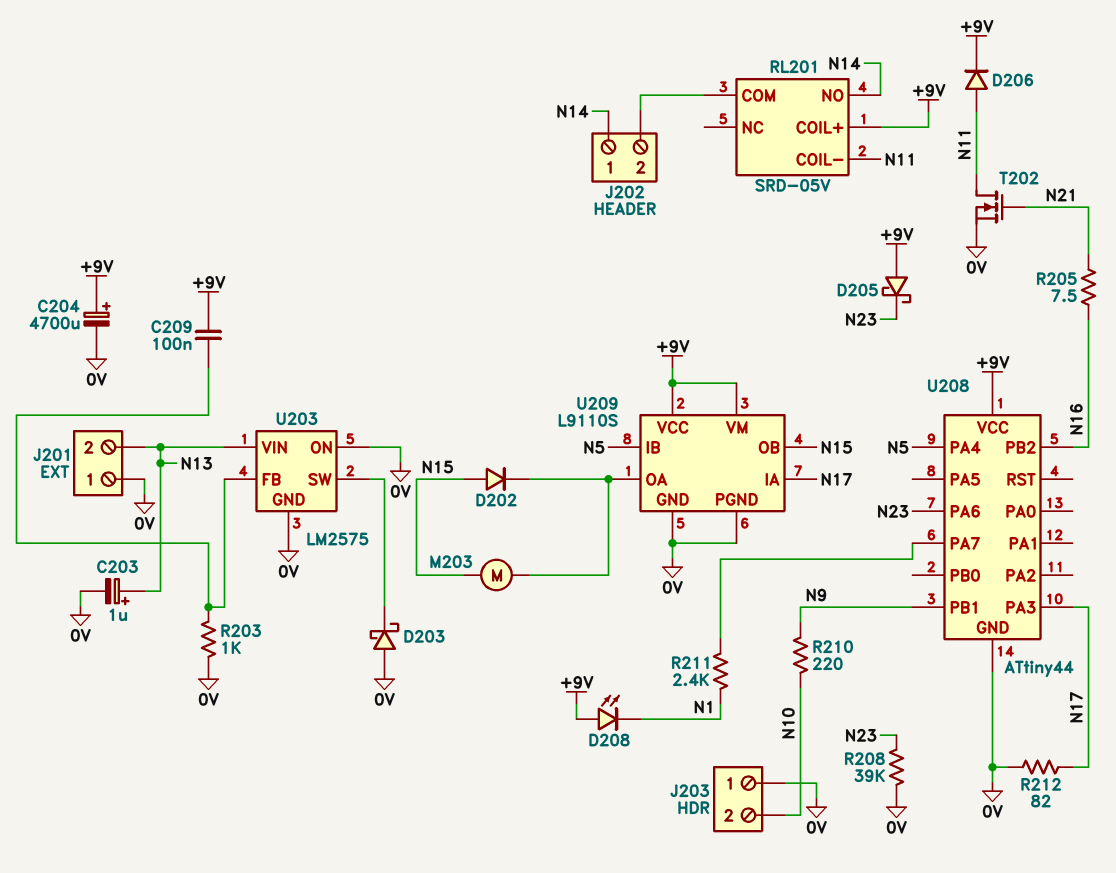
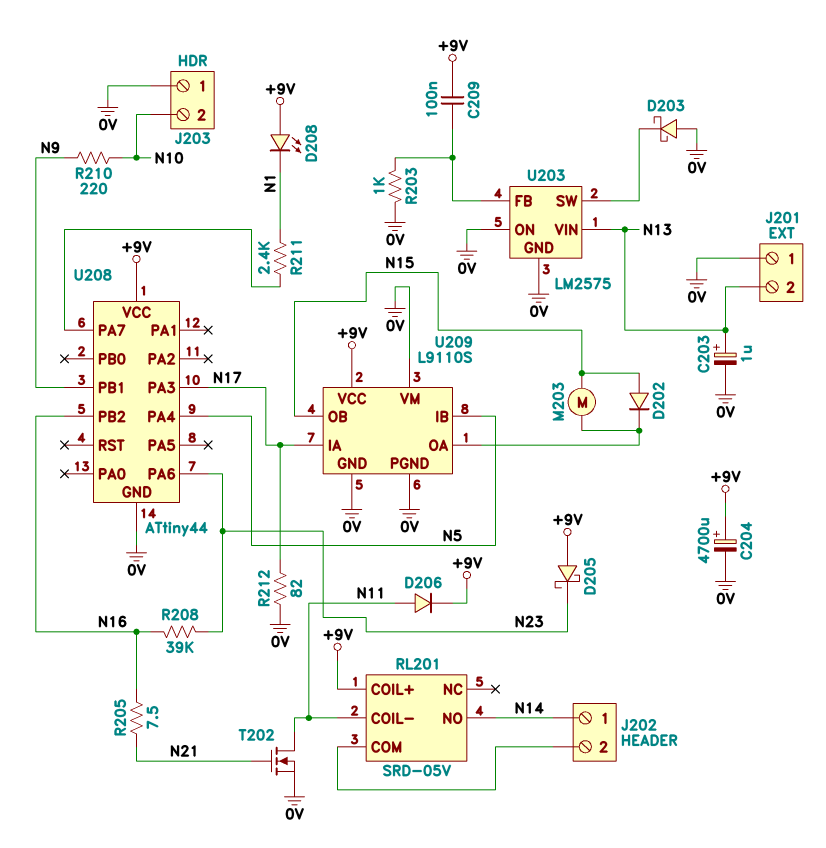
R208: 39k (0V, N23) -> 39k (N16, N23)
U209 pin VM: +9V -> 0V

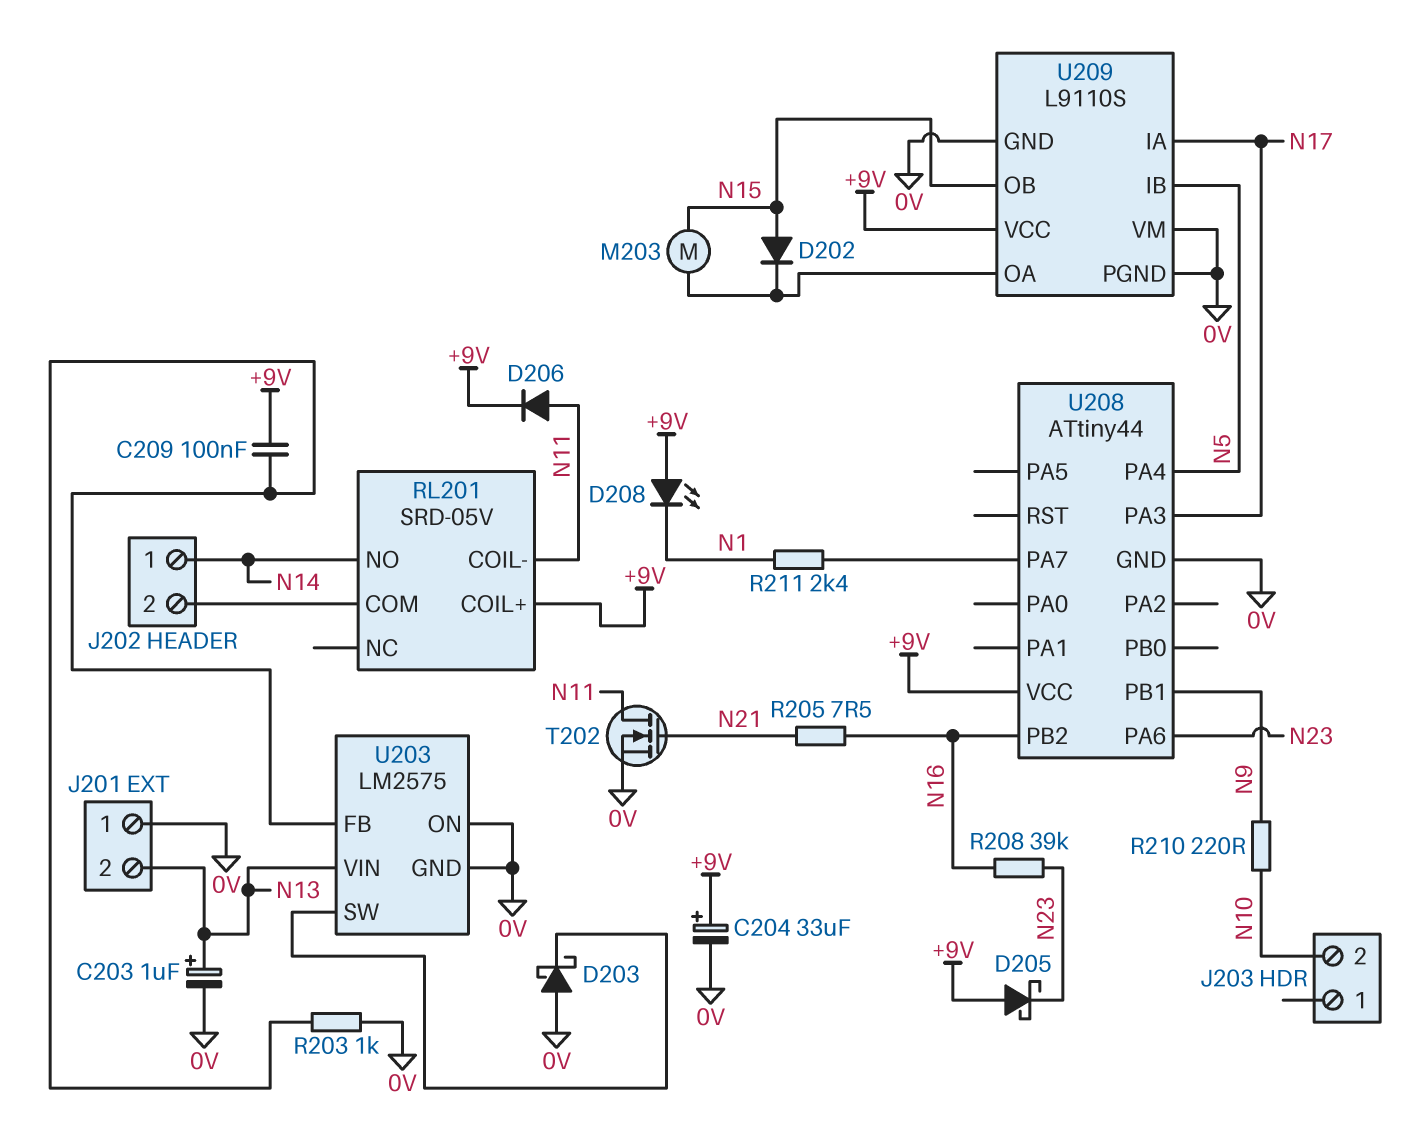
C204: 4700uF (plus +9V, minus 0V) -> 33uF (plus +9V, minus 0V)
J203 pin 1: 0V -> none
R212: 82 (0V, N17) -> none

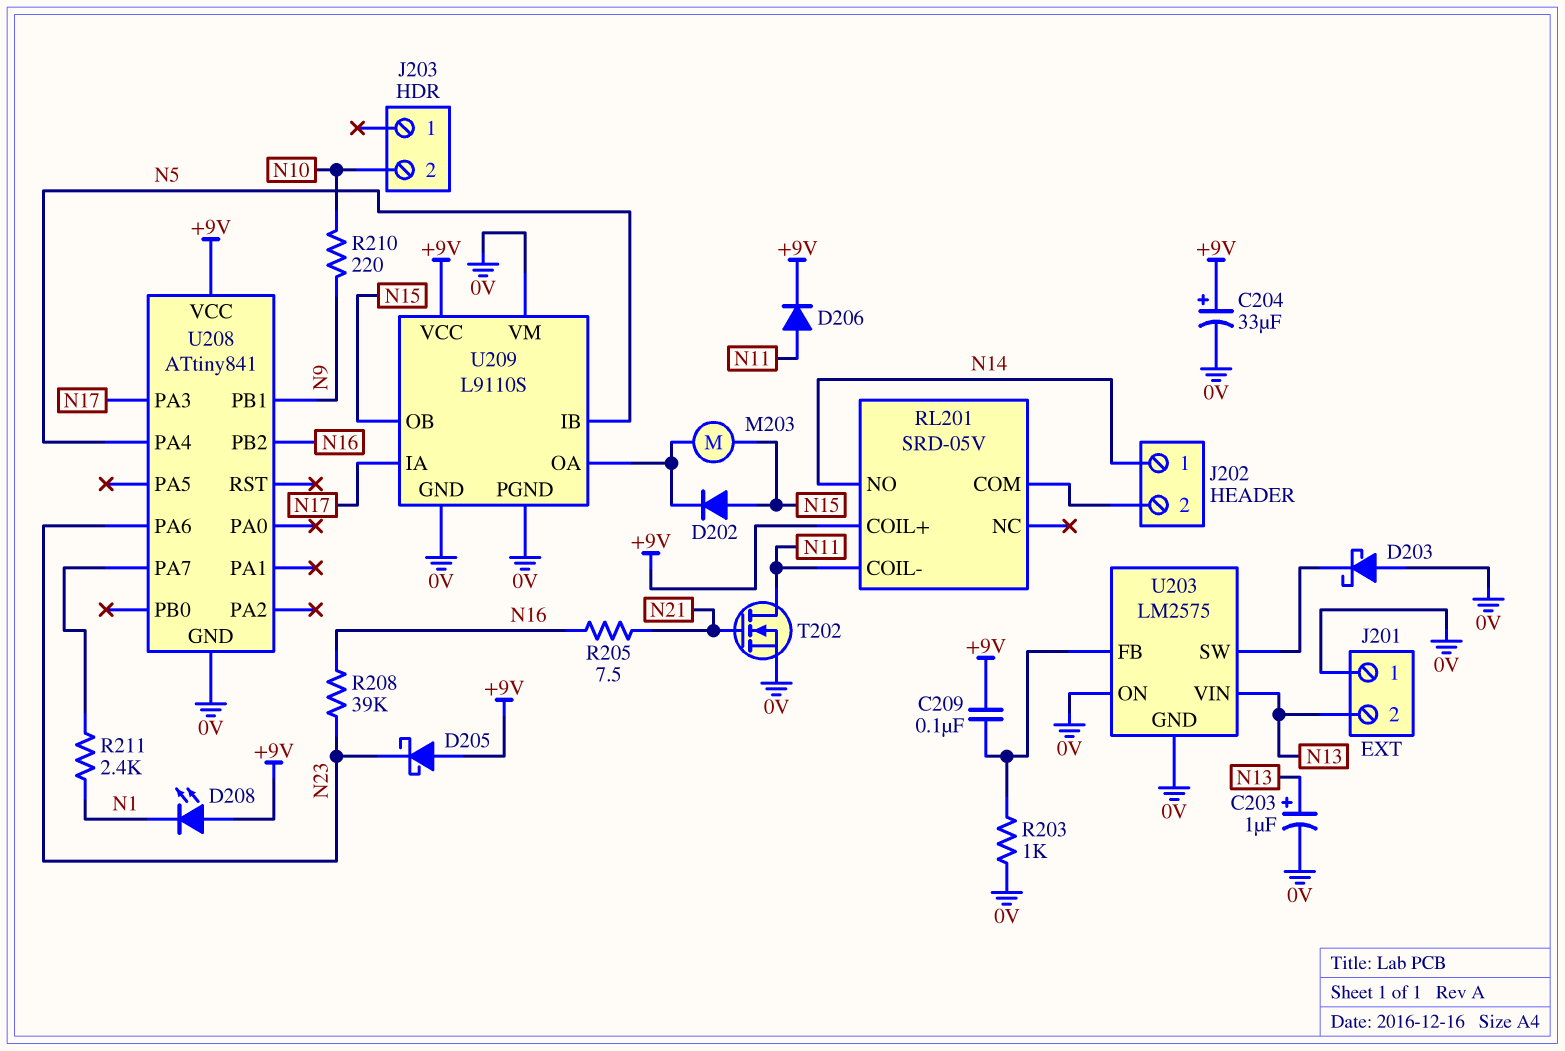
U208: ATtiny44 -> ATtiny841

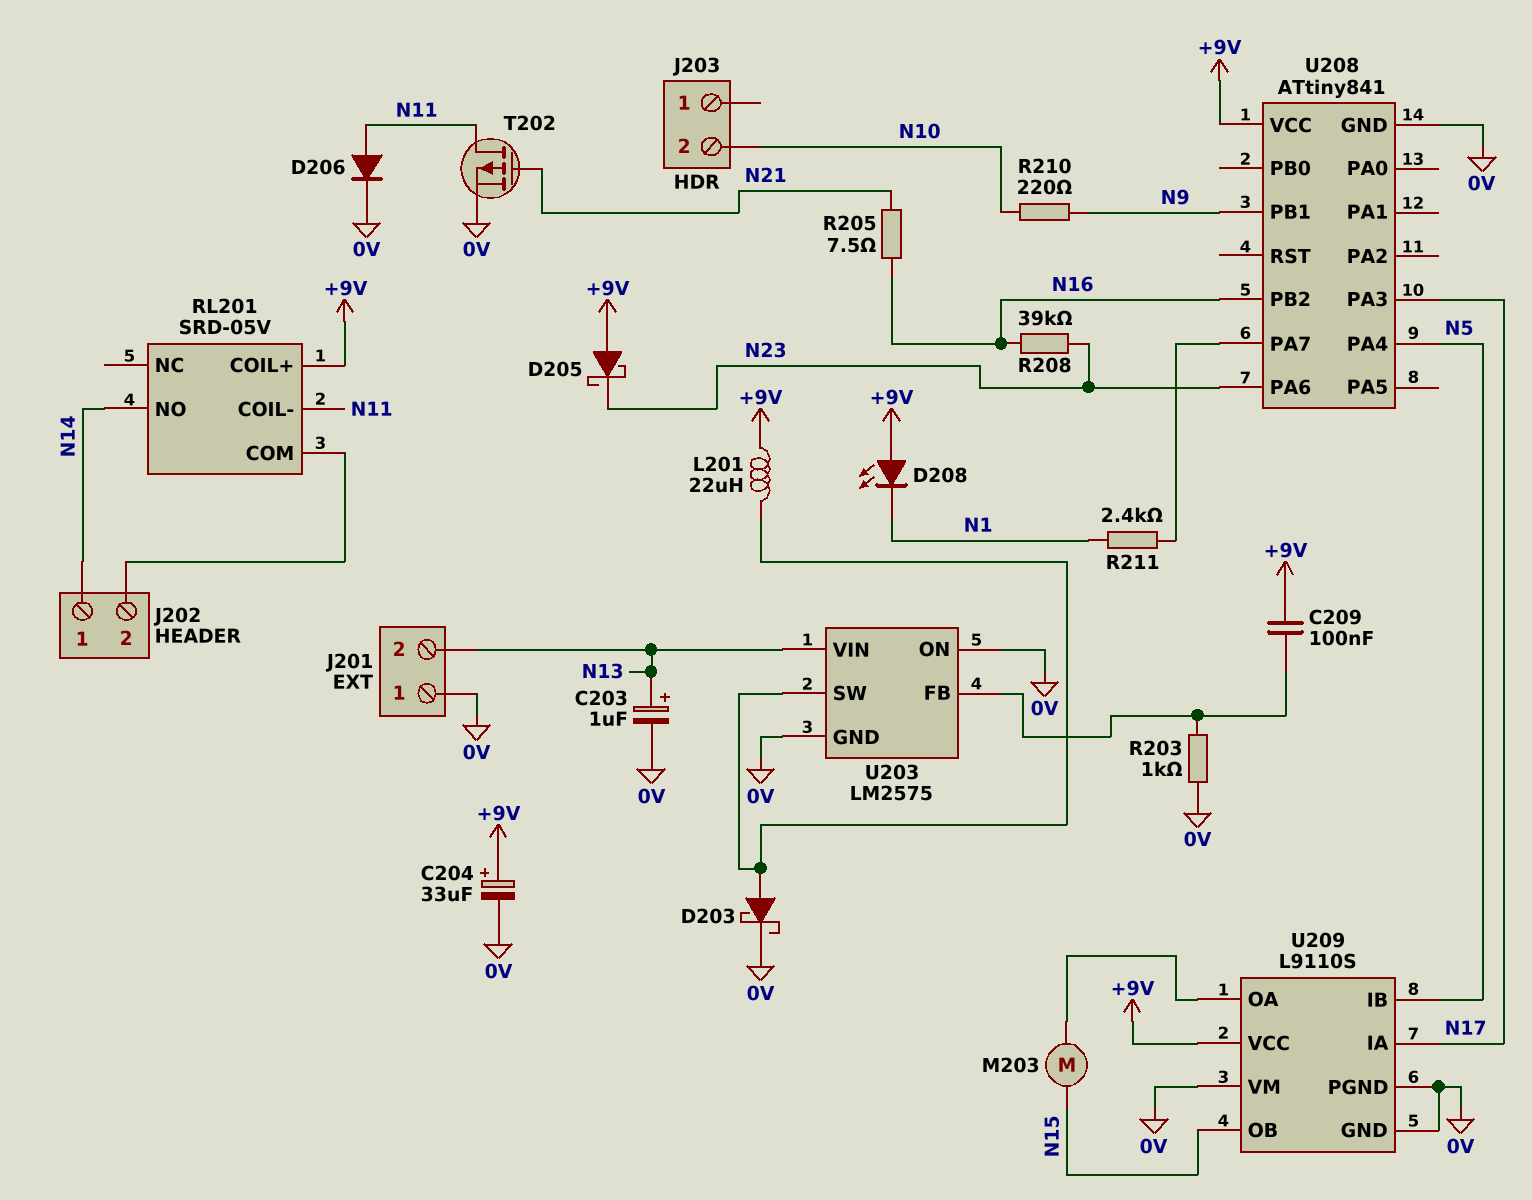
D202: diode (A N15, K U209/OA) -> none
D203: schottky (A 0V, K U203/SW) -> schottky (A U203/SW, K 0V)
D206: diode (A N11, K +9V) -> diode (A N11, K 0V)
L201: none -> 22uH (+9V, U203/SW)
T202: NMOS (G N21, D N11, S 0V) -> PMOS (G N21, D N11, S 0V)

